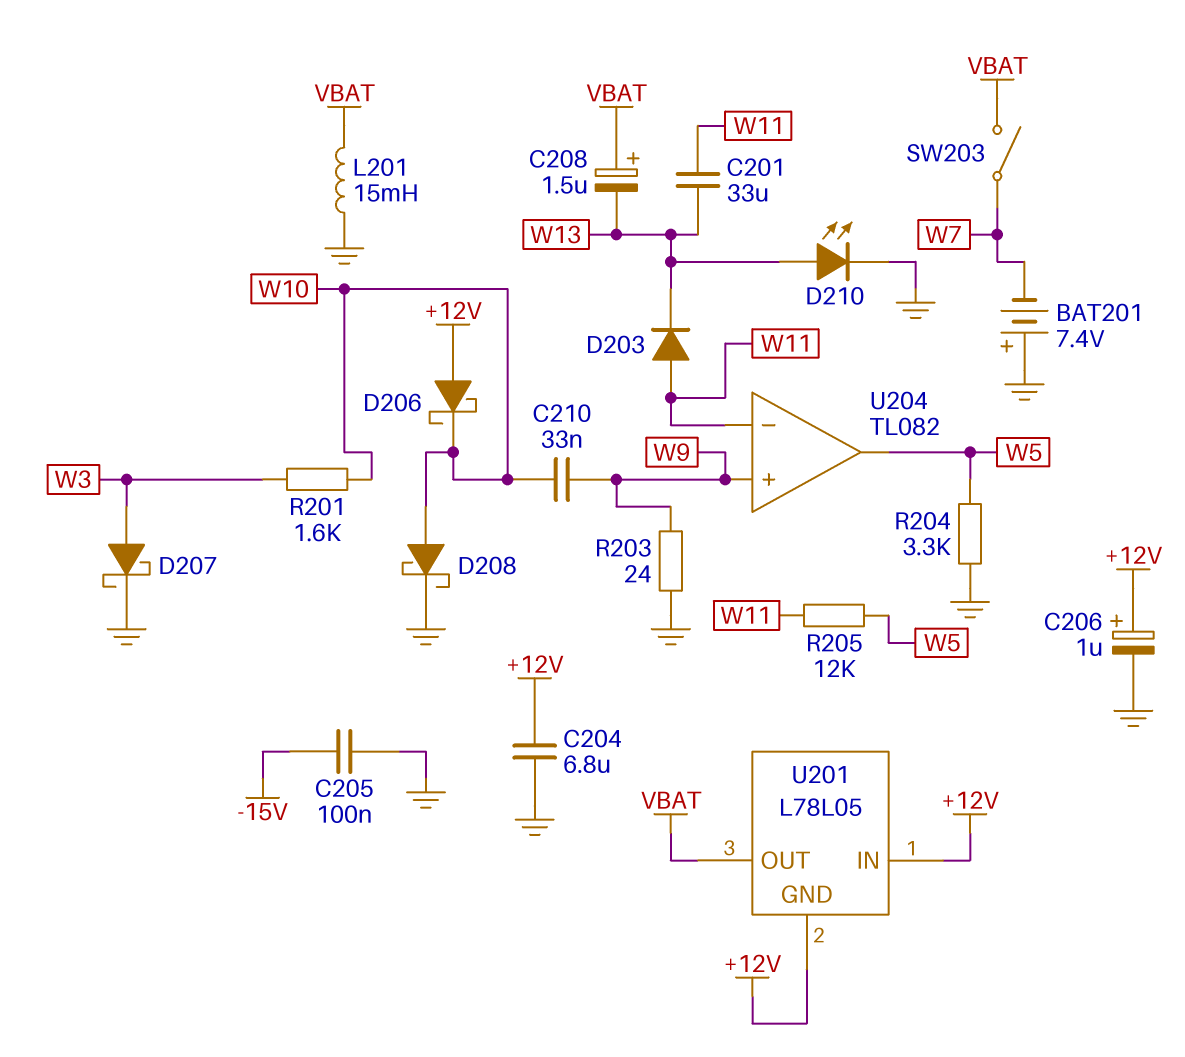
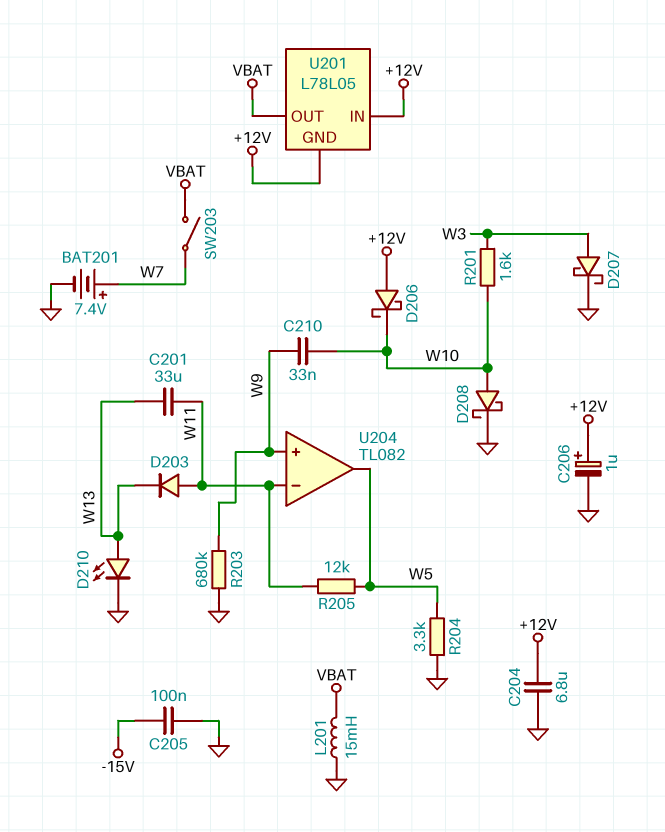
BAT201: 7.4V (plus GND, minus W7) -> 7.4V (plus W7, minus GND)
C208: 1.5uF (plus VBAT, minus W13) -> none
R203: 24 (GND, W9) -> 680k (GND, W9)

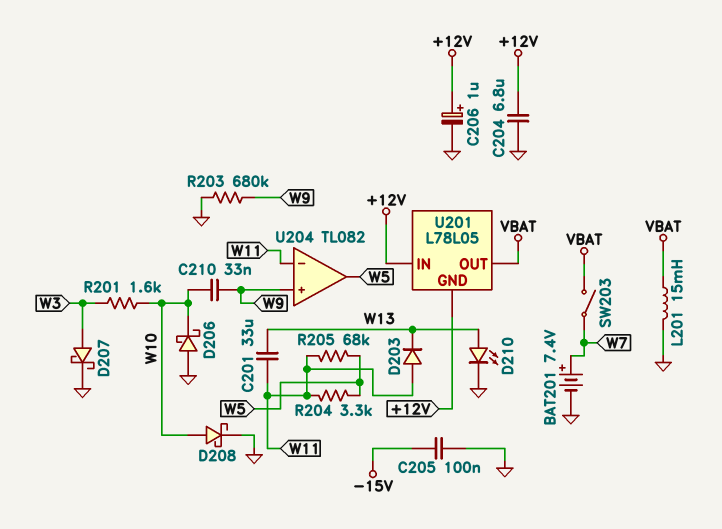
D206: schottky (A +12V, K W10) -> schottky (A GND, K W10)
R204: 3.3k (GND, W5) -> 3.3k (W5, W11)
R205: 12k (W5, W11) -> 68k (W5, W11)

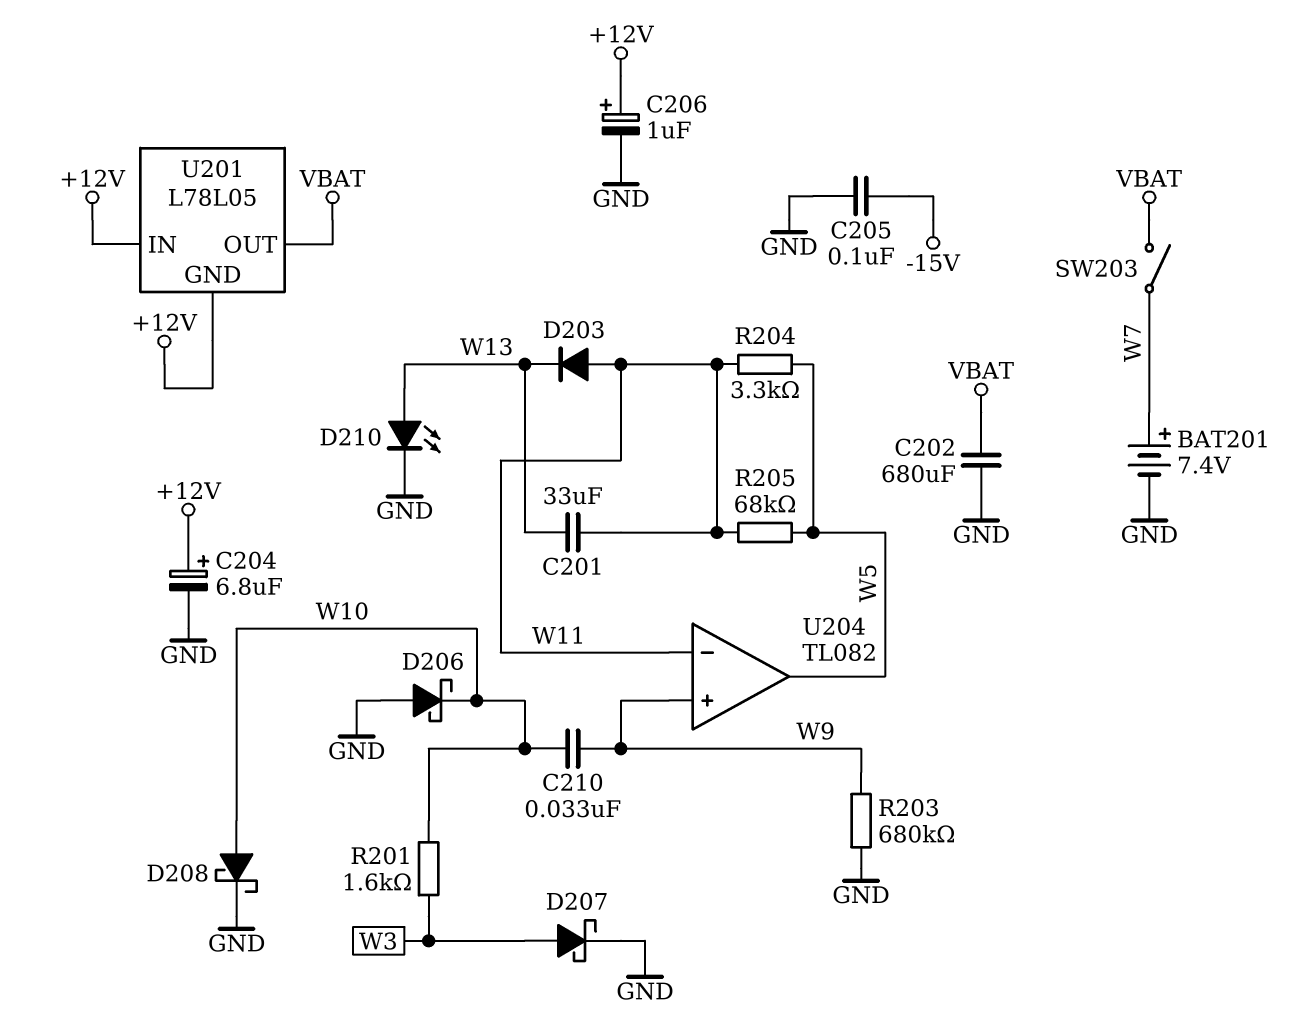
C202: none -> 680uF (GND, VBAT)
C204: 6.8uF (+12V, GND) -> 6.8uF (plus +12V, minus GND)
L201: 15mH (GND, VBAT) -> none

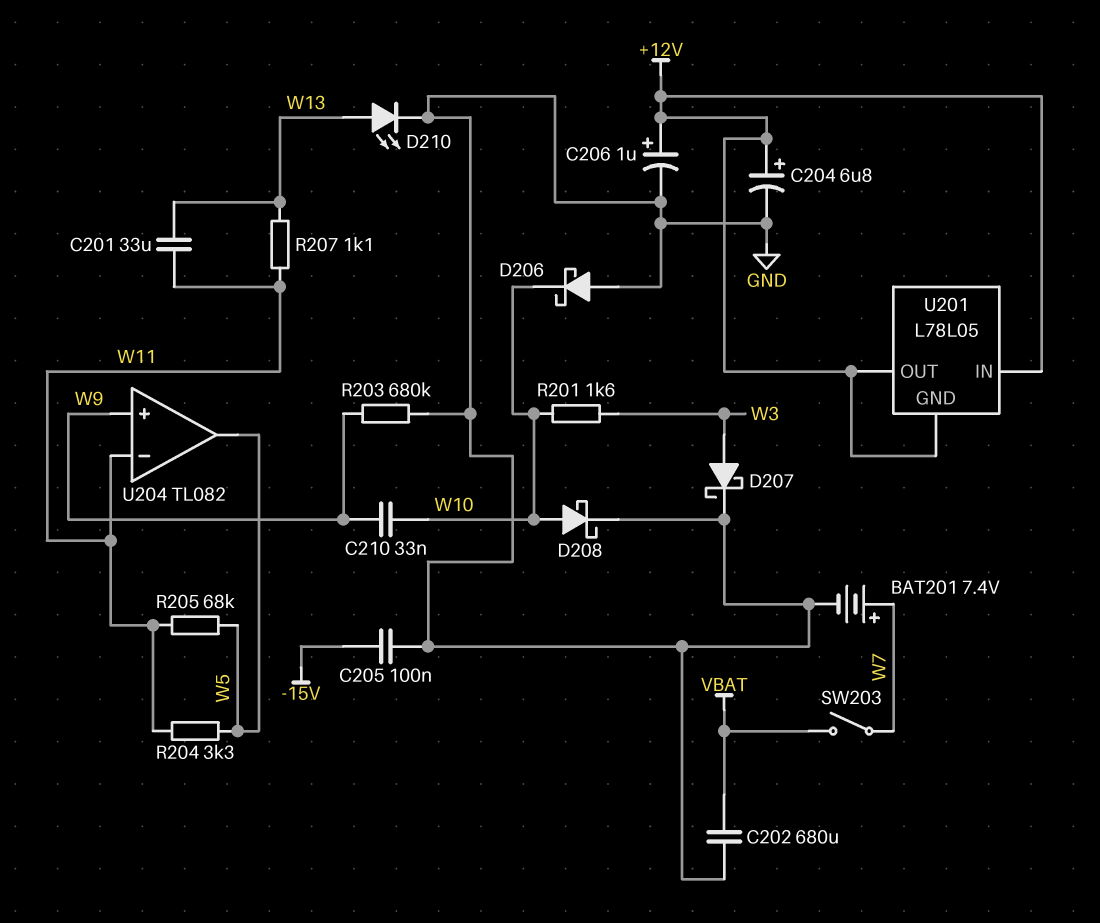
D203: diode (A W11, K W13) -> none
R207: none -> 1.1k (W11, W13)
U201 pin OUT: VBAT -> +12V

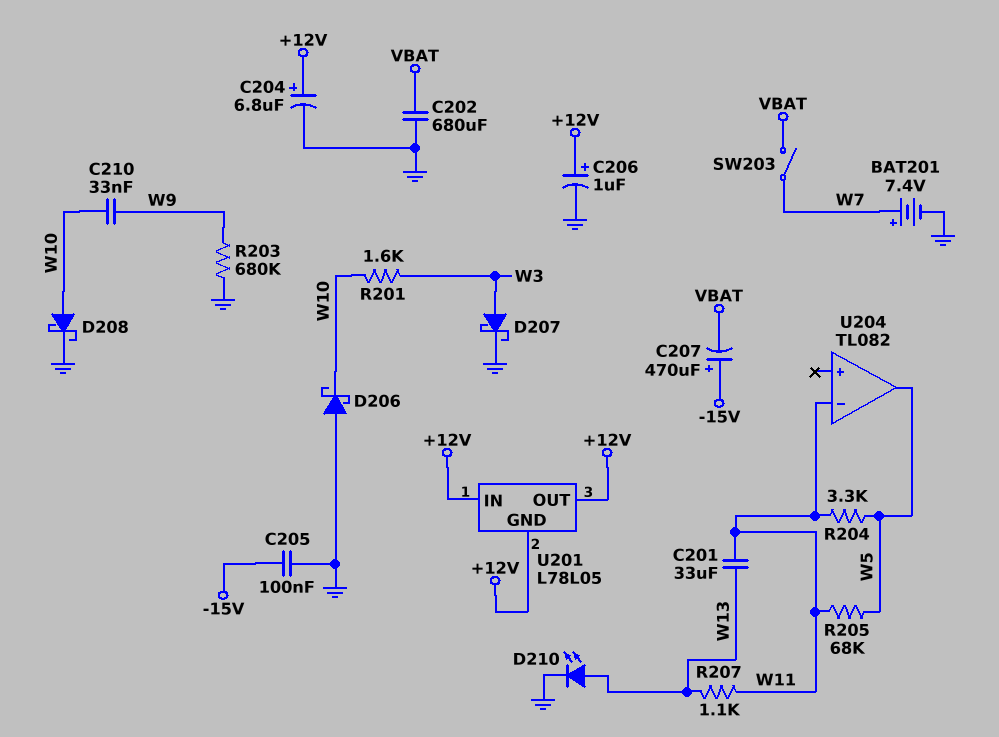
C207: none -> 470uF (plus -15V, minus VBAT)
U204 pin in+: W9 -> none

